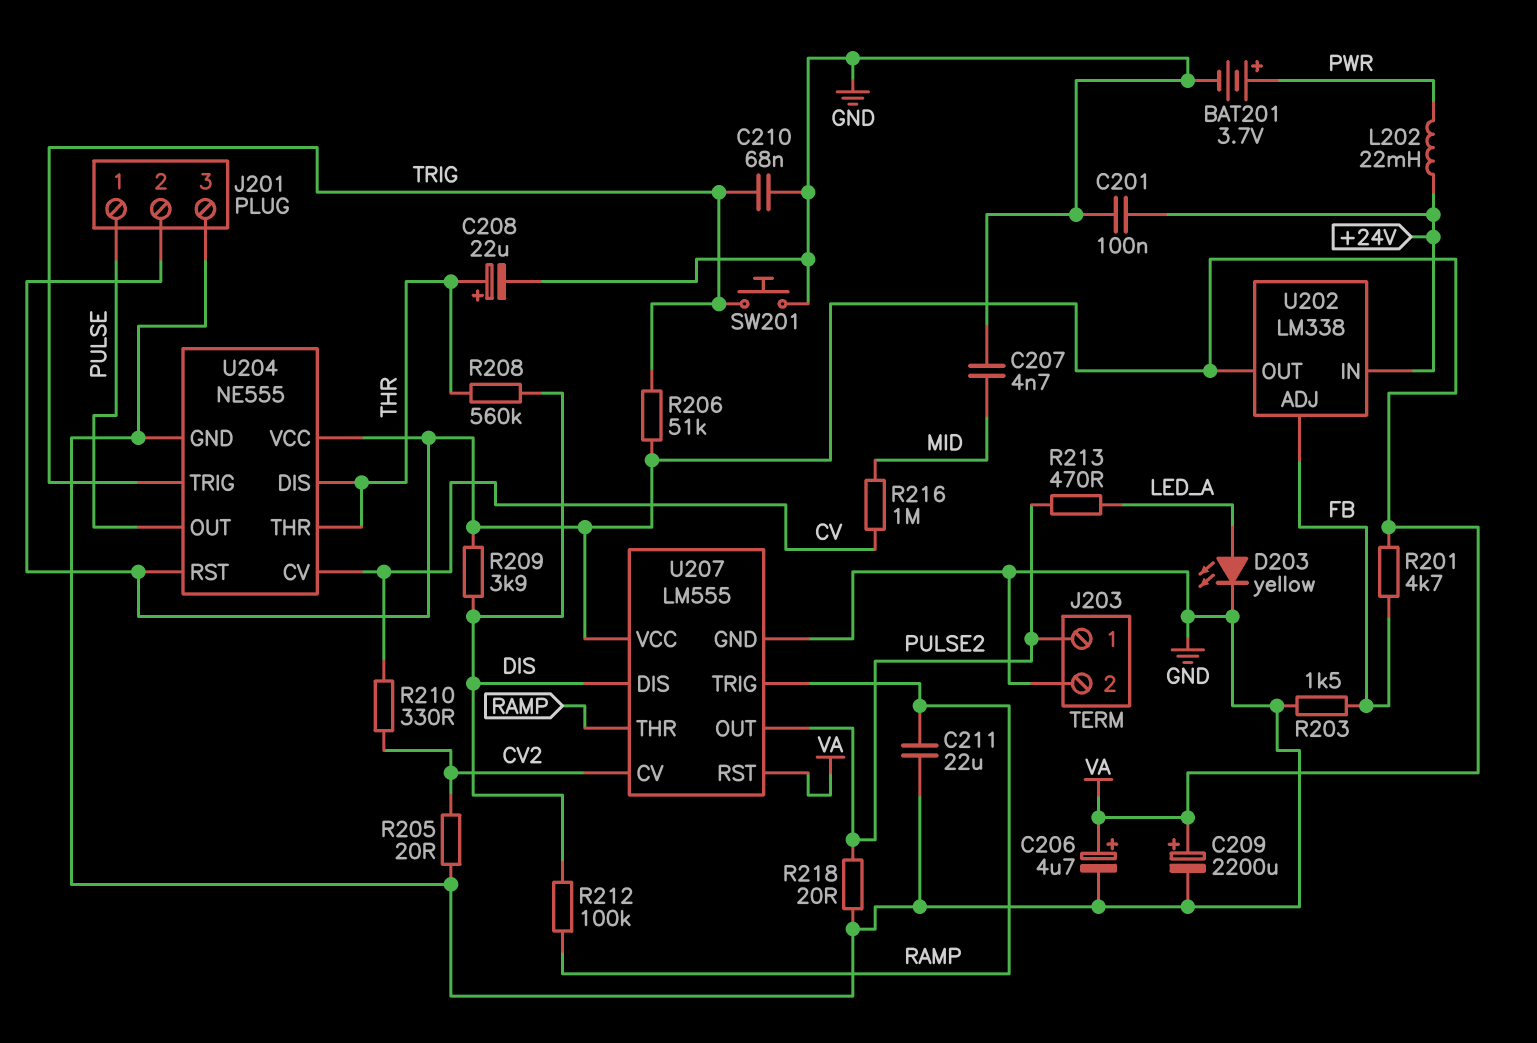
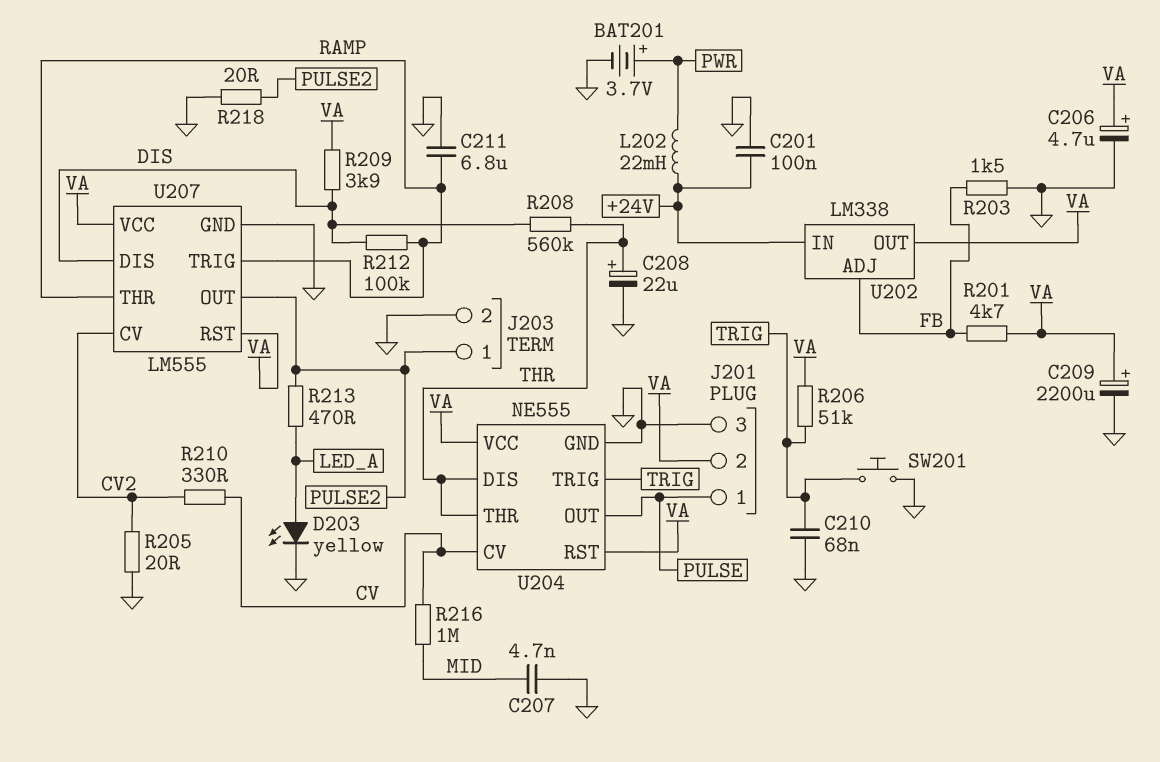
C211: 22uF (GND, RAMP) -> 6.8uF (GND, RAMP)

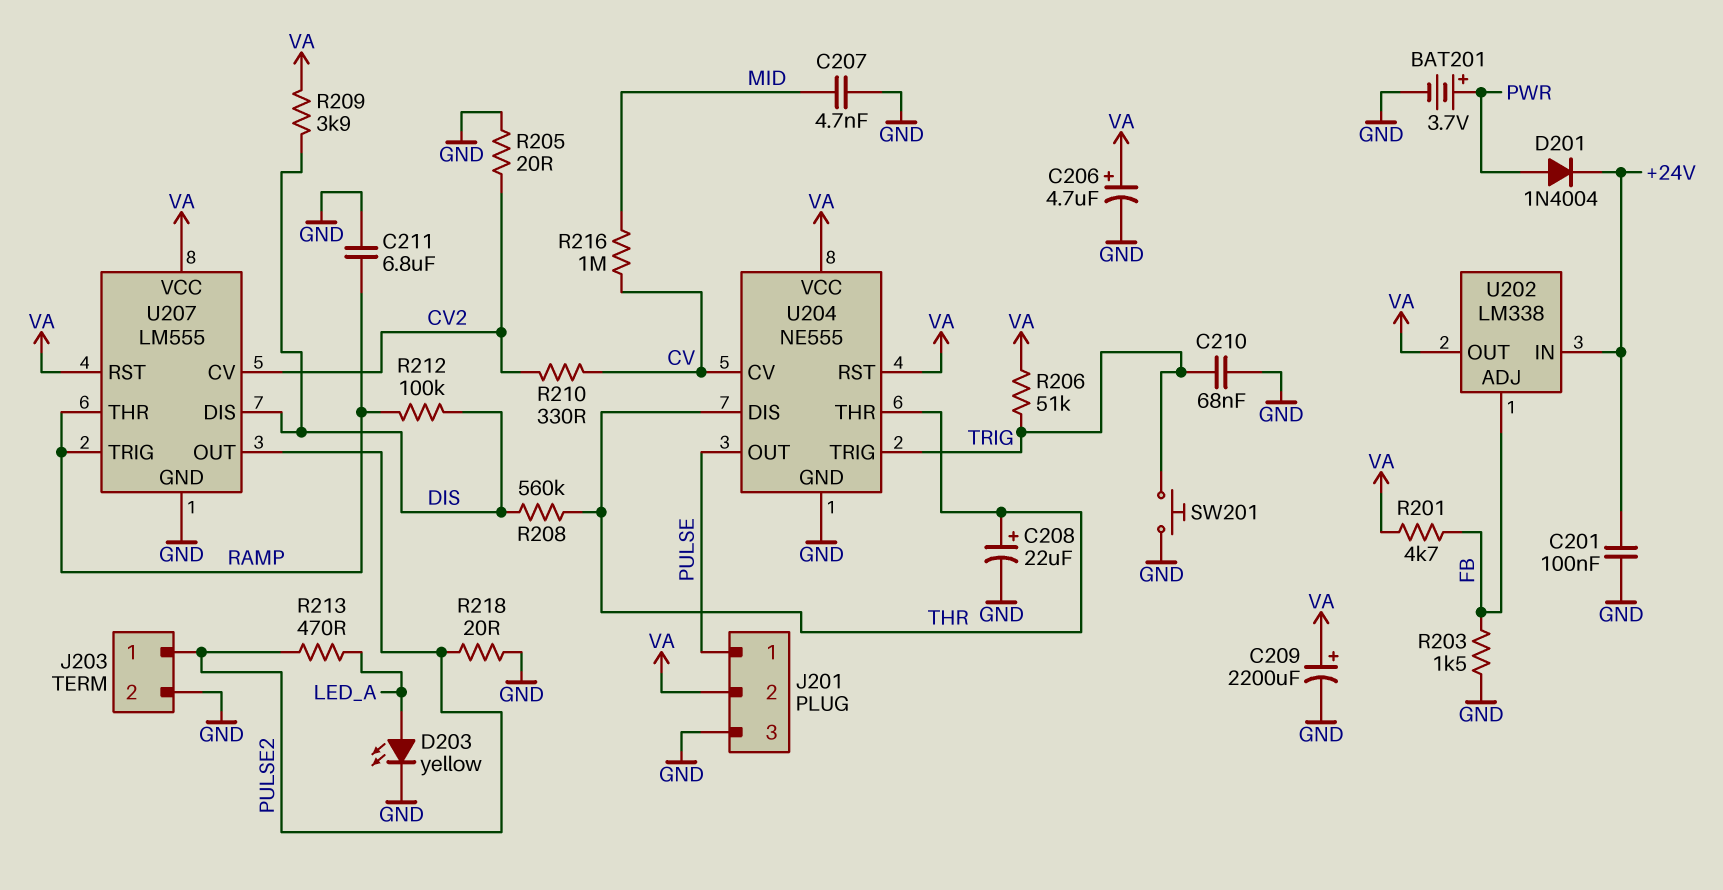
D201: none -> diode 1N4004 (A PWR, K +24V)
L202: 22mH (+24V, PWR) -> none

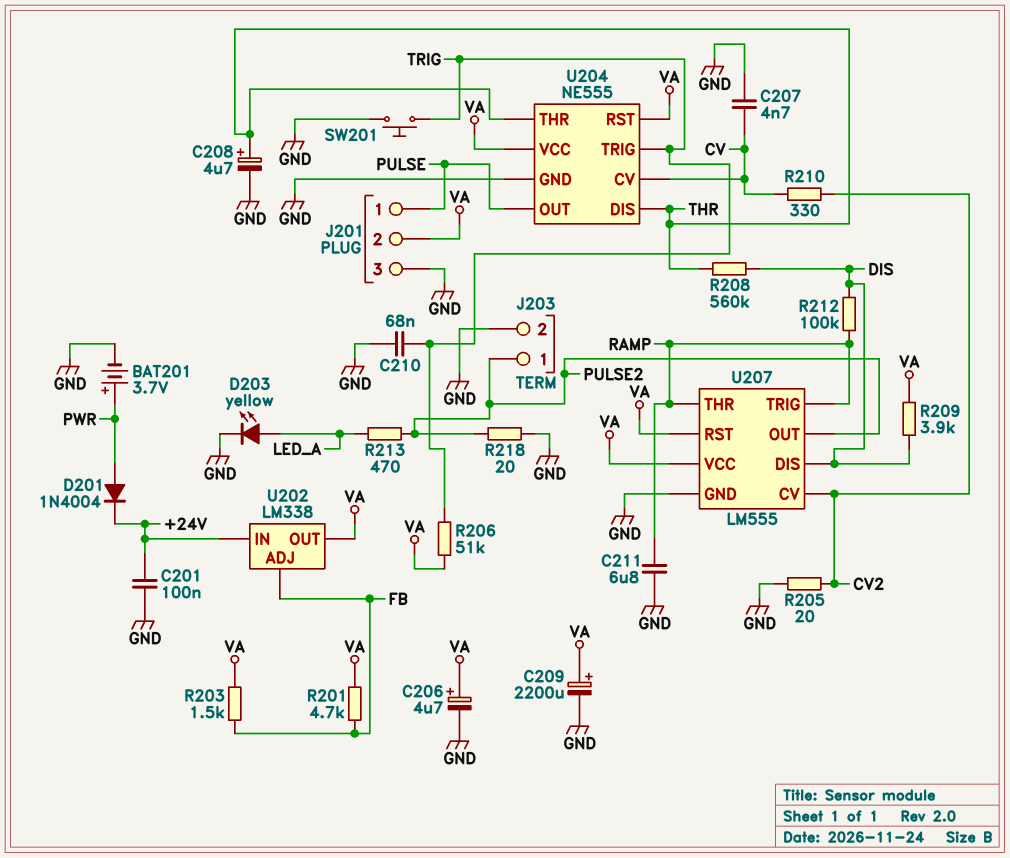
C207: 4.7nF (GND, MID) -> 4.7nF (CV, GND)
C208: 22uF (plus THR, minus GND) -> 4.7uF (plus THR, minus GND)
R203: 1.5k (FB, GND) -> 1.5k (FB, VA)
R216: 1M (CV, MID) -> none

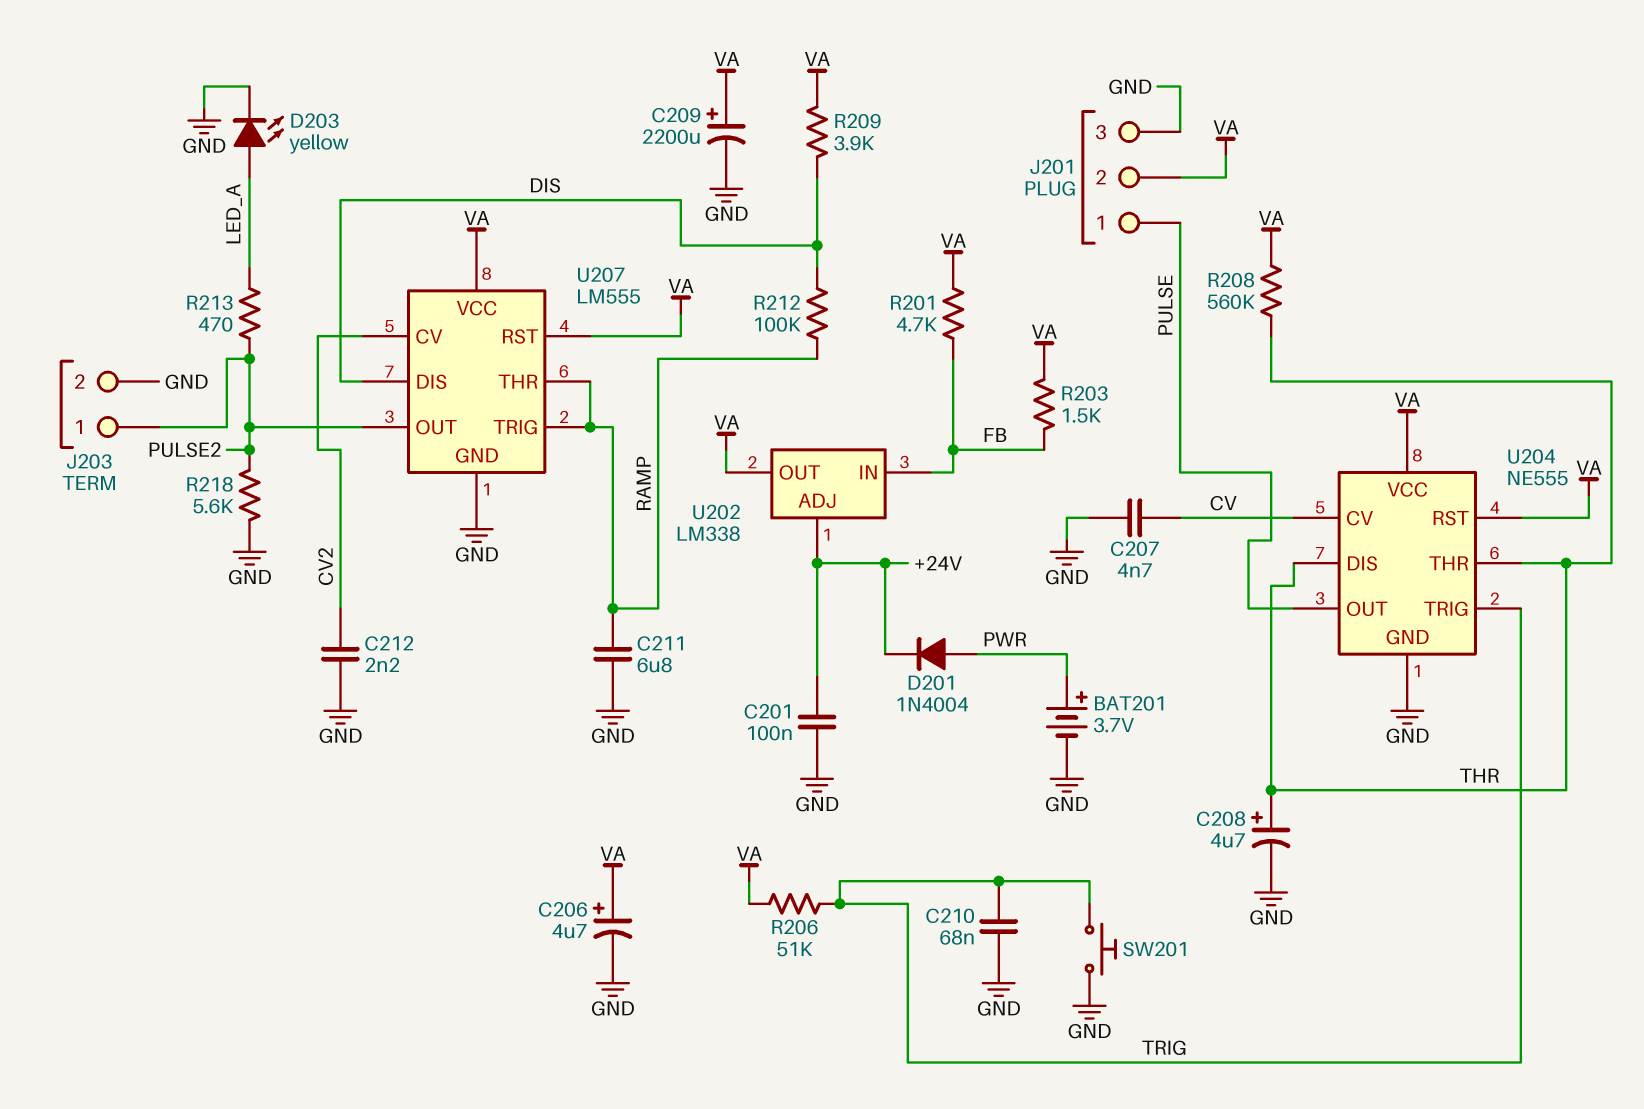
C212: none -> 2.2nF (CV2, GND)
R205: 20 (CV2, GND) -> none
R208: 560k (DIS, THR) -> 560k (THR, VA)
R210: 330 (CV, CV2) -> none
R218: 20 (GND, PULSE2) -> 5.6k (GND, PULSE2)
U202 pin ADJ: FB -> +24V
U202 pin IN: +24V -> FB

